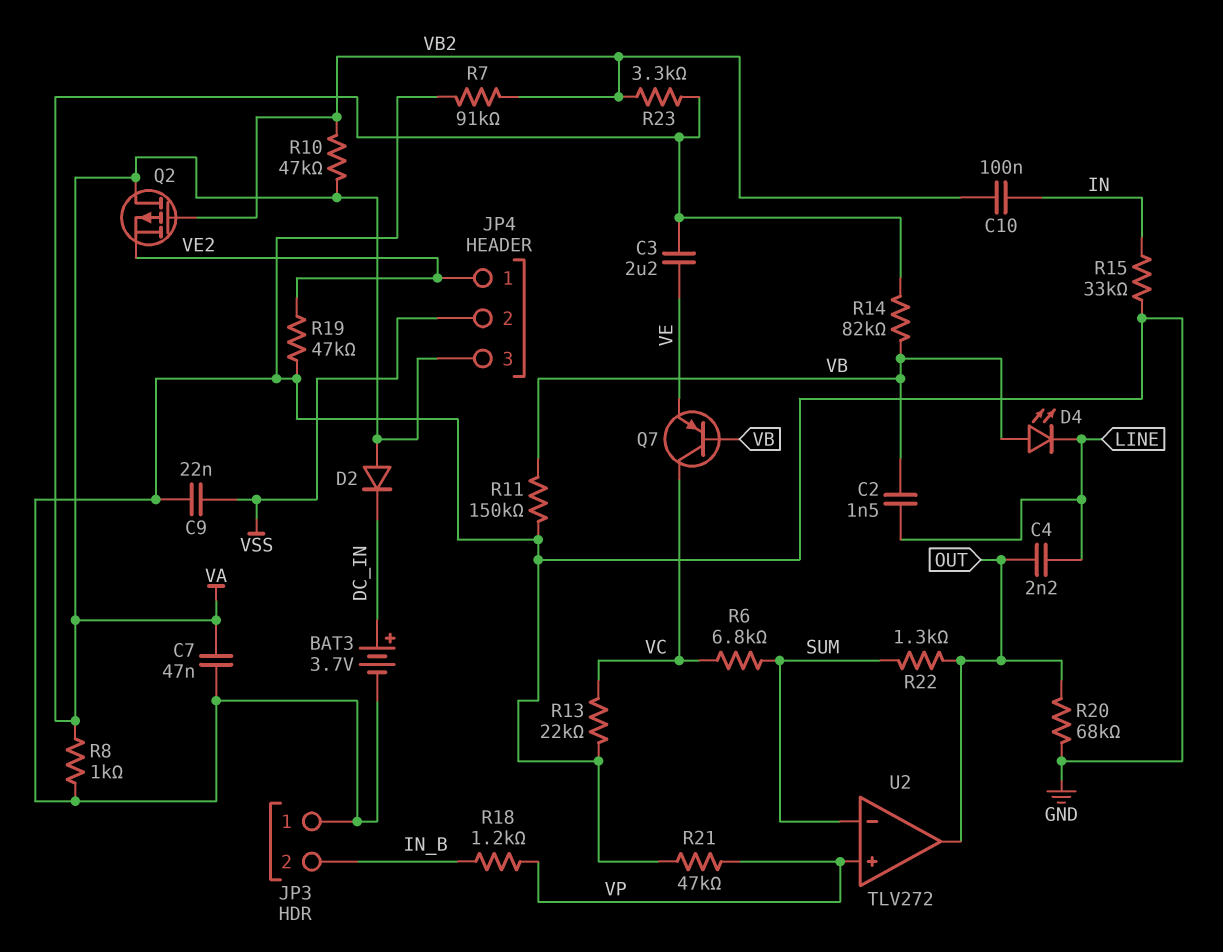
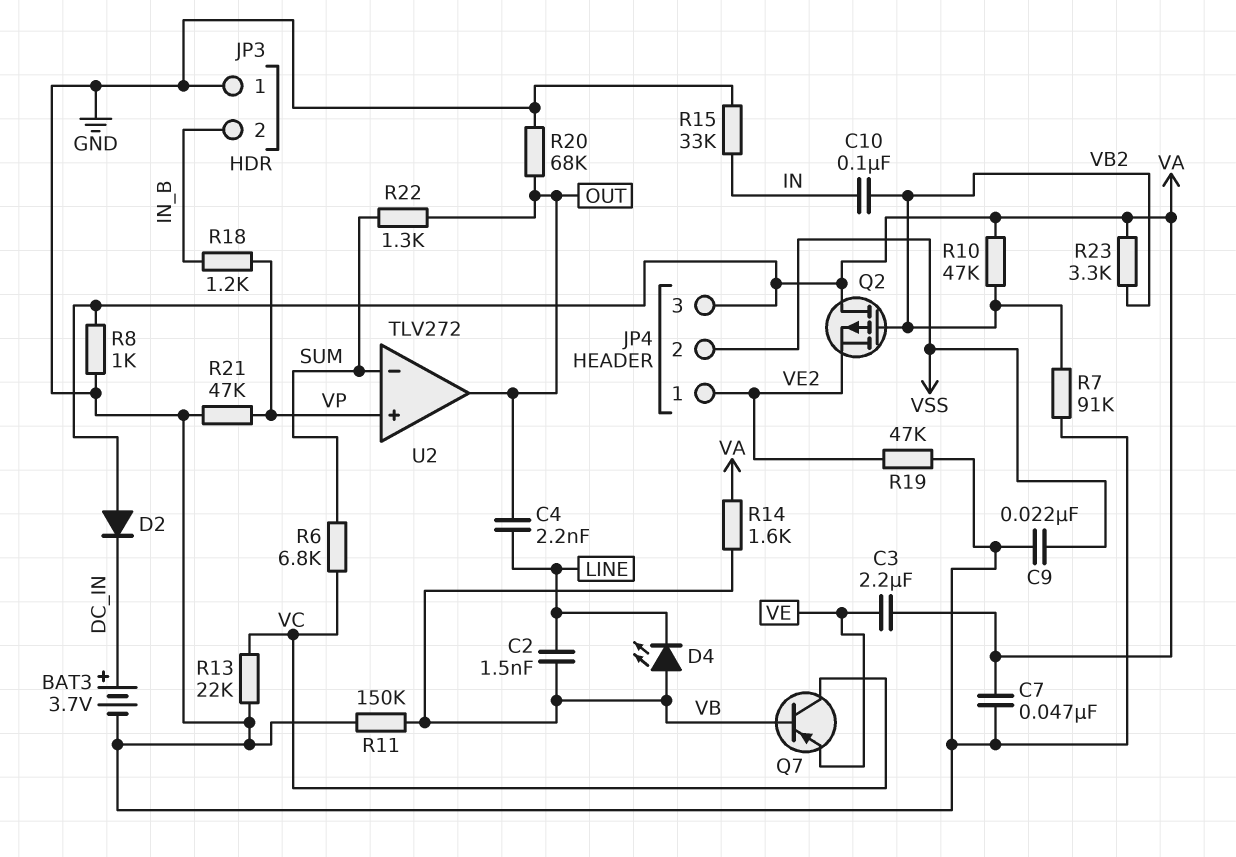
R14: 82k (VA, VB) -> 1.6k (VA, VB)

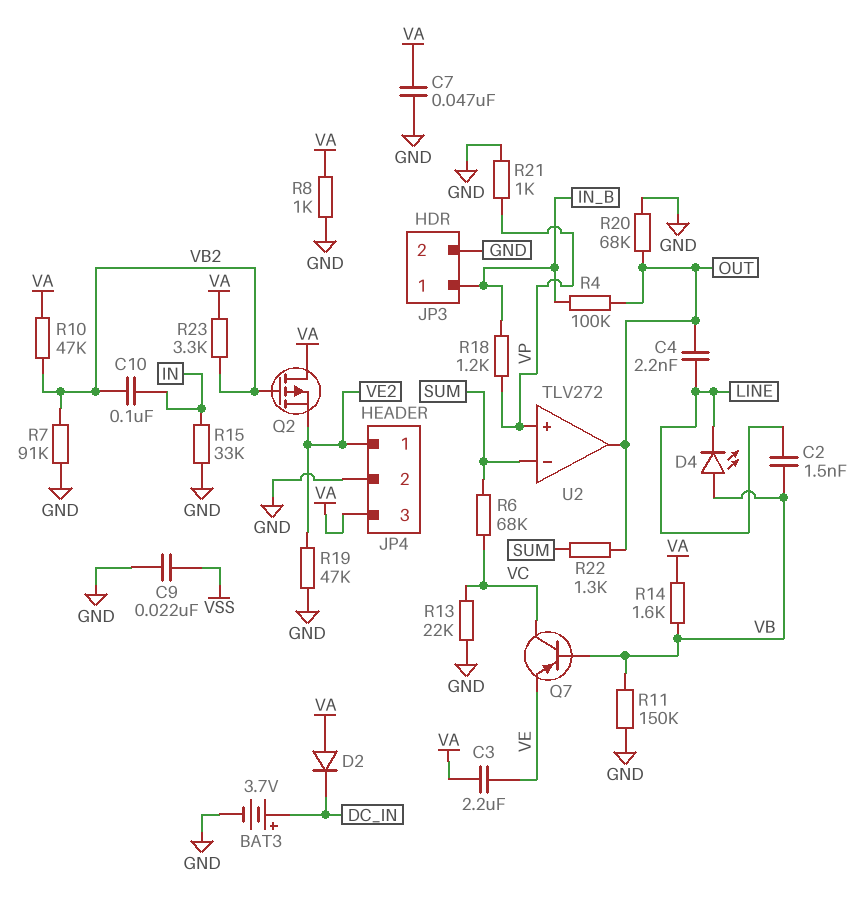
JP3 pin 1: GND -> IN_B
JP3 pin 2: IN_B -> GND
JP4 pin 2: VSS -> GND
R4: none -> 100k (IN_B, OUT)
R6: 6.8k (SUM, VC) -> 68k (SUM, VC)
R21: 47k (GND, VP) -> 1k (GND, VP)

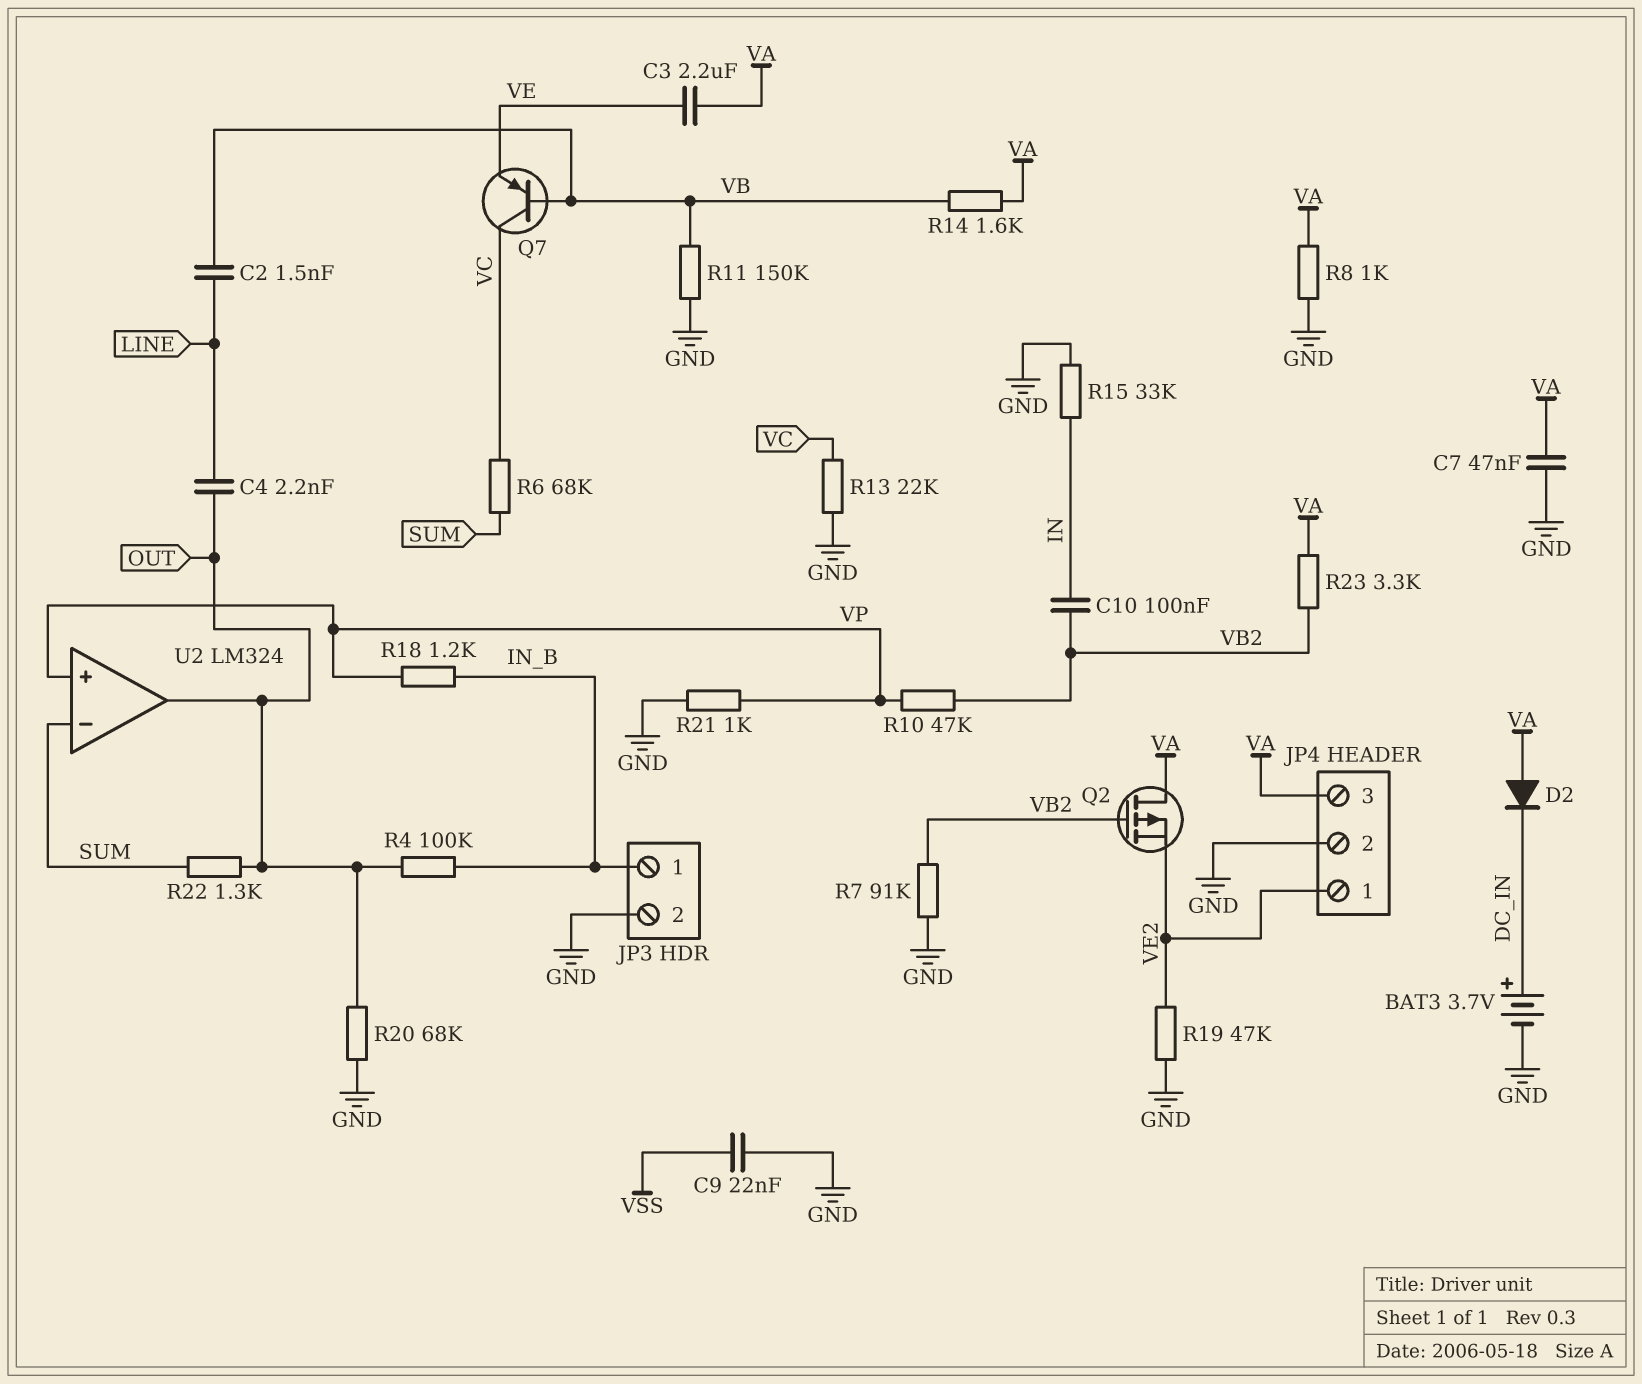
D4: LED (A VB, K LINE) -> none
R10: 47k (VA, VB2) -> 47k (VB2, VP)
U2: TLV272 -> LM324

